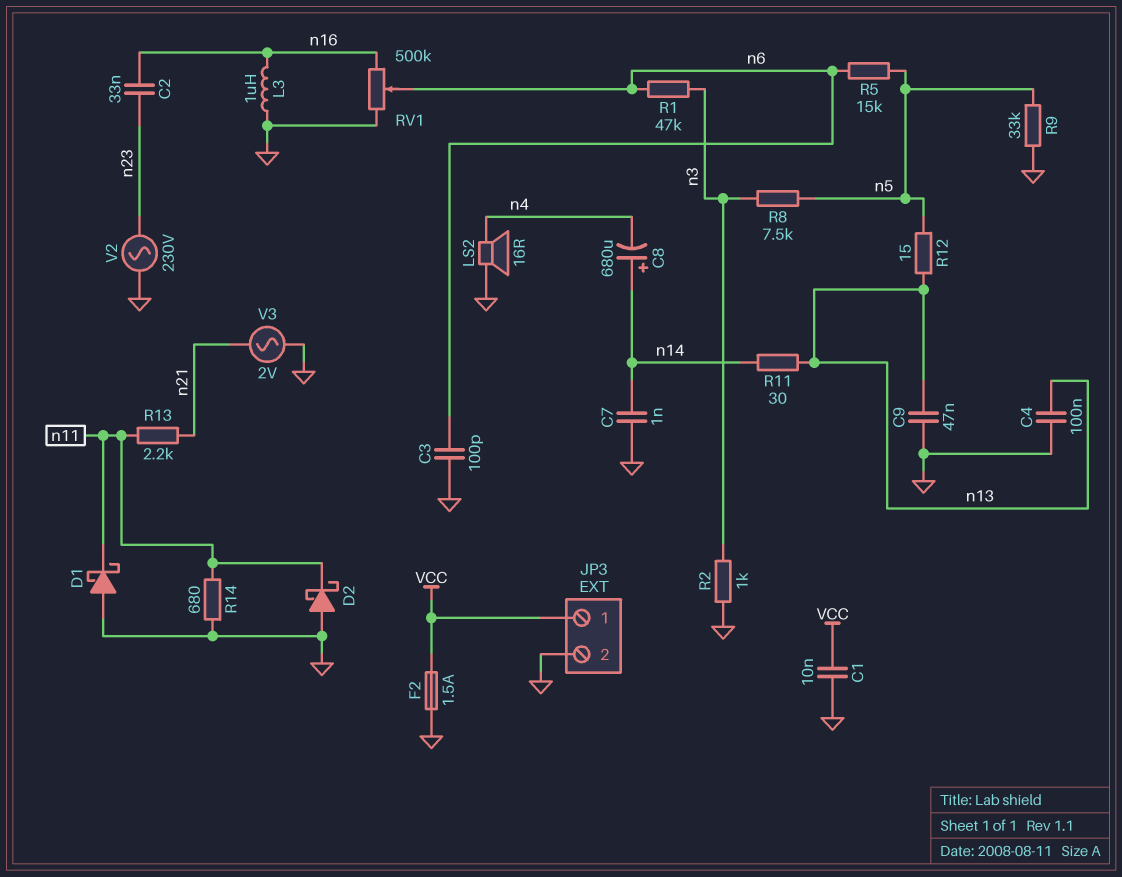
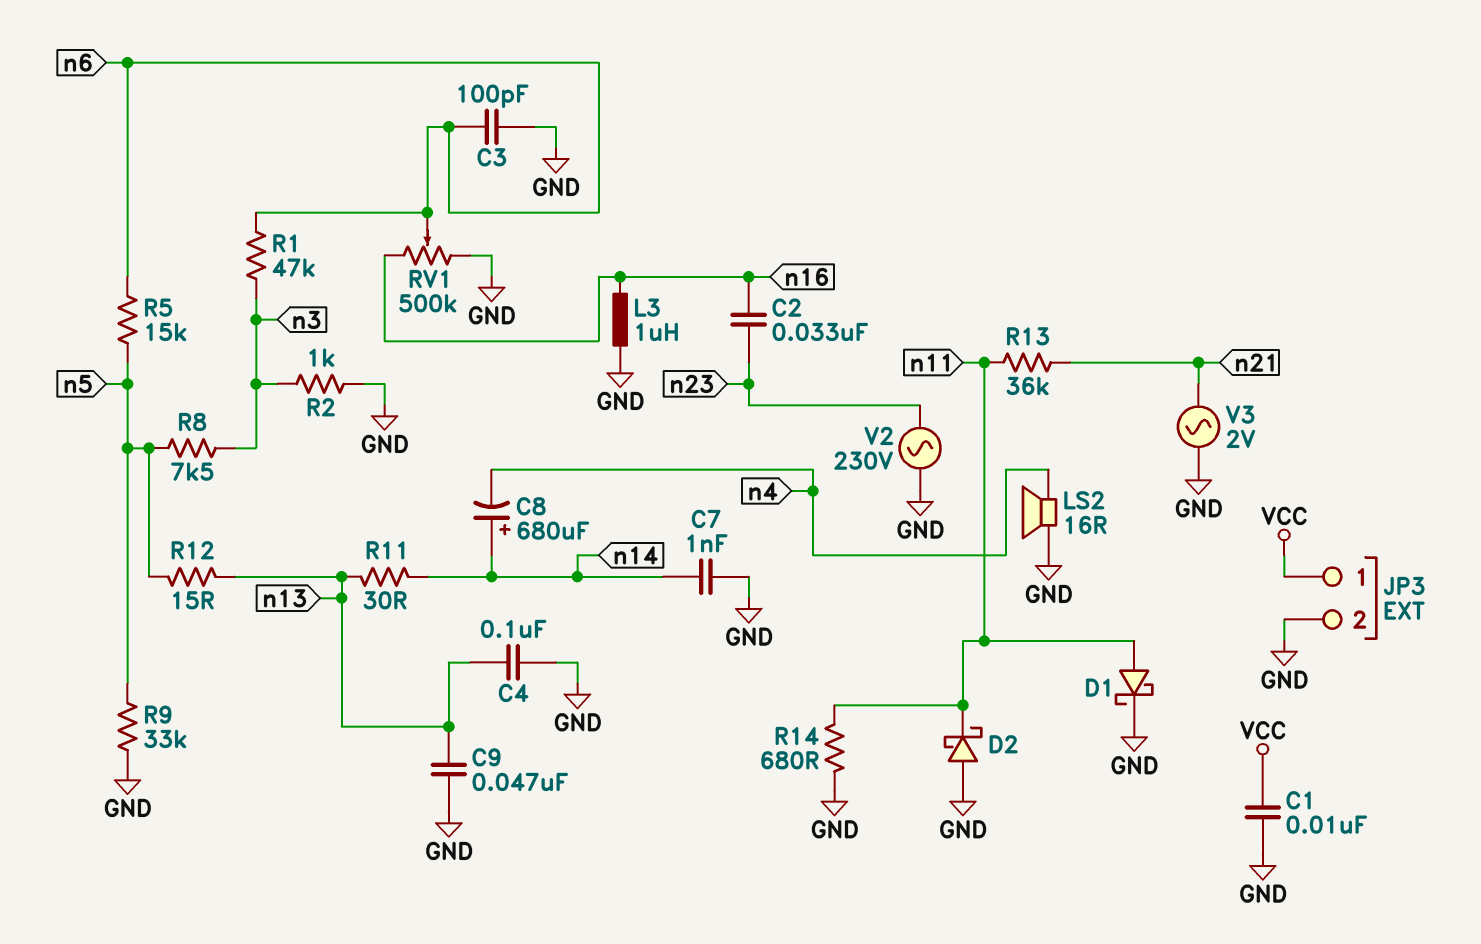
D1: schottky (A GND, K n11) -> schottky (A n11, K GND)
F2: 1.5A (GND, VCC) -> none
R13: 2.2k (n11, n21) -> 36k (n11, n21)

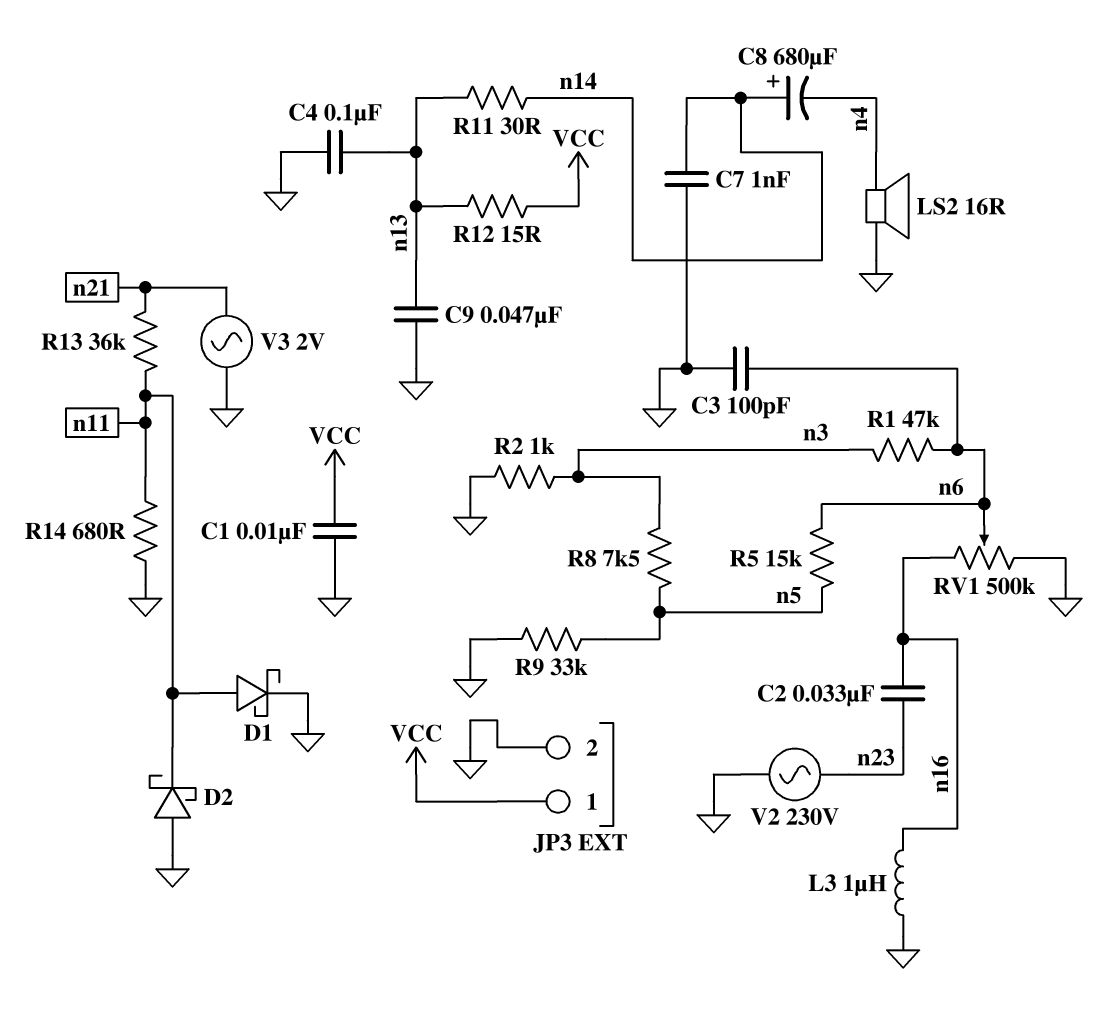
R12: 15 (n5, n13) -> 15 (VCC, n13)

